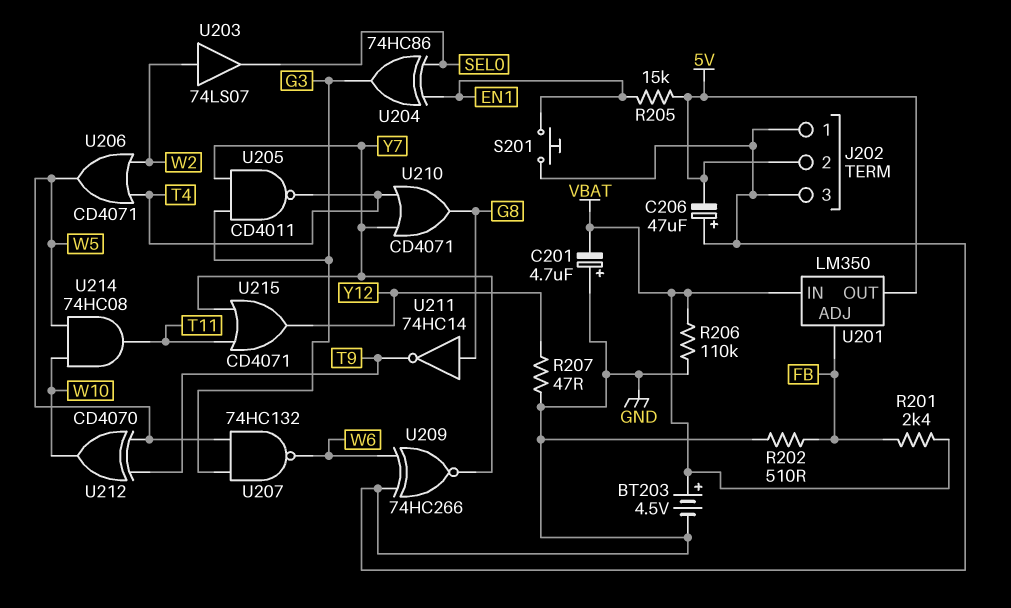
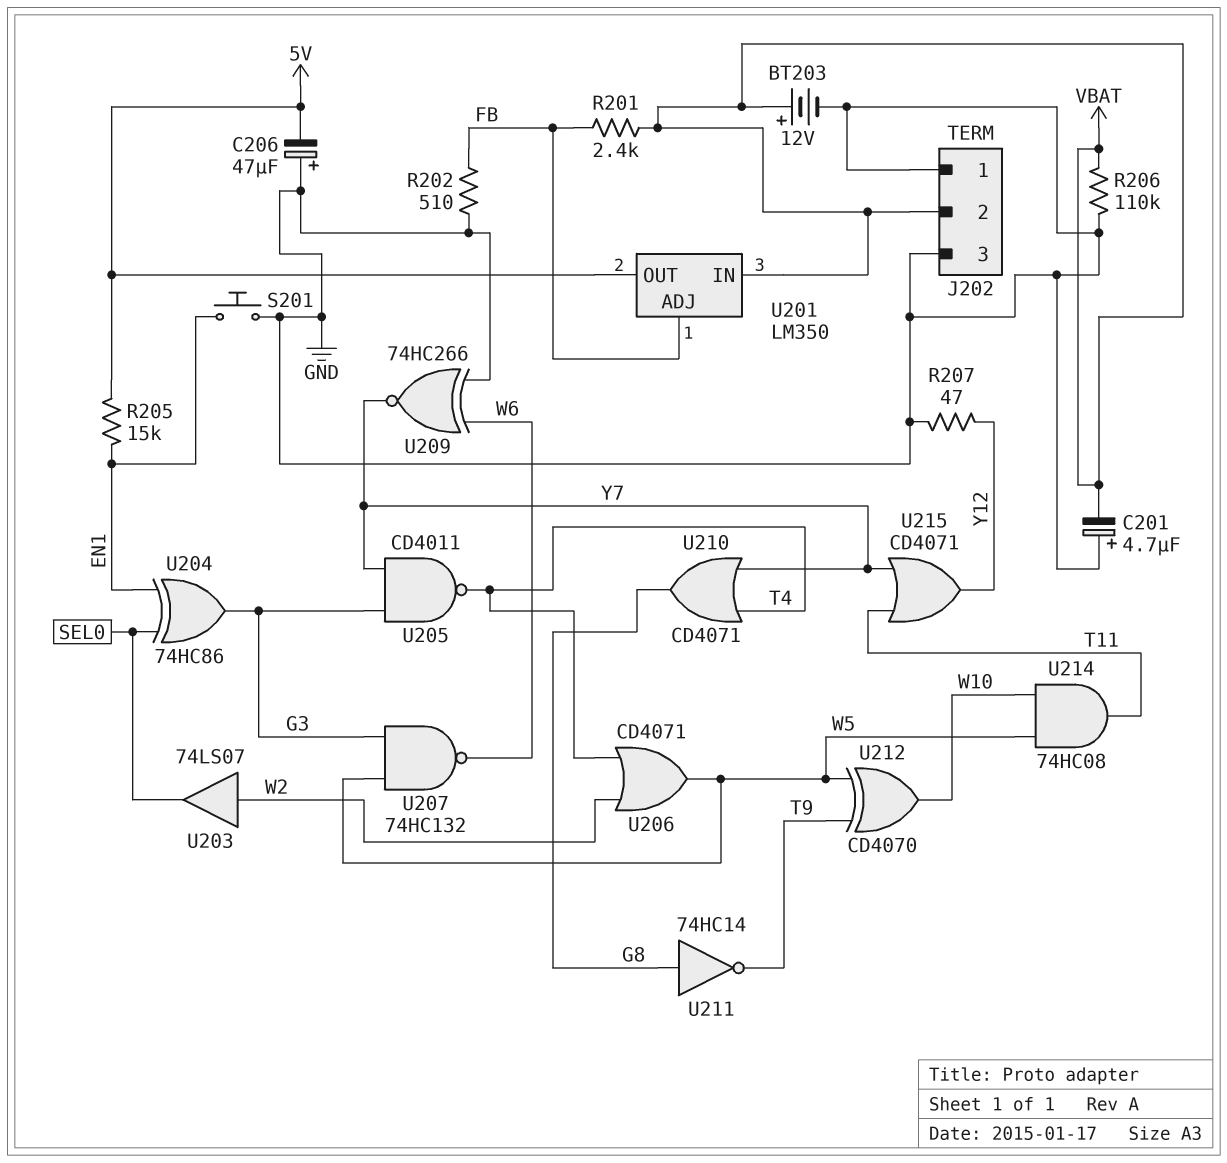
BT203: 4.5V (plus VBAT, minus GND) -> 12V (plus VBAT, minus GND)
J202 pin 2: 5V -> VBAT

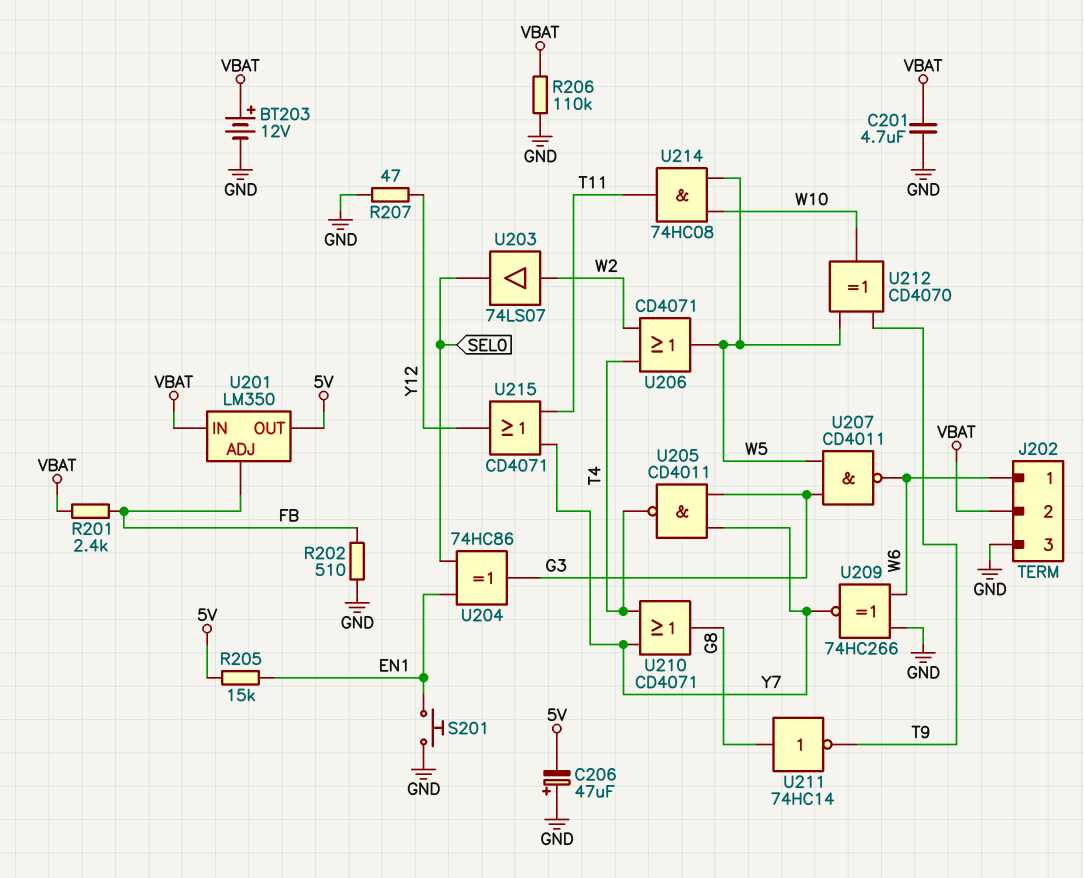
C201: 4.7uF (plus GND, minus VBAT) -> 4.7uF (GND, VBAT)
J202 pin 1: GND -> W6
U207: NAND 74HC132 (in G3, in W5, out W6) -> NAND CD4011 (in G3, in W5, out W6)

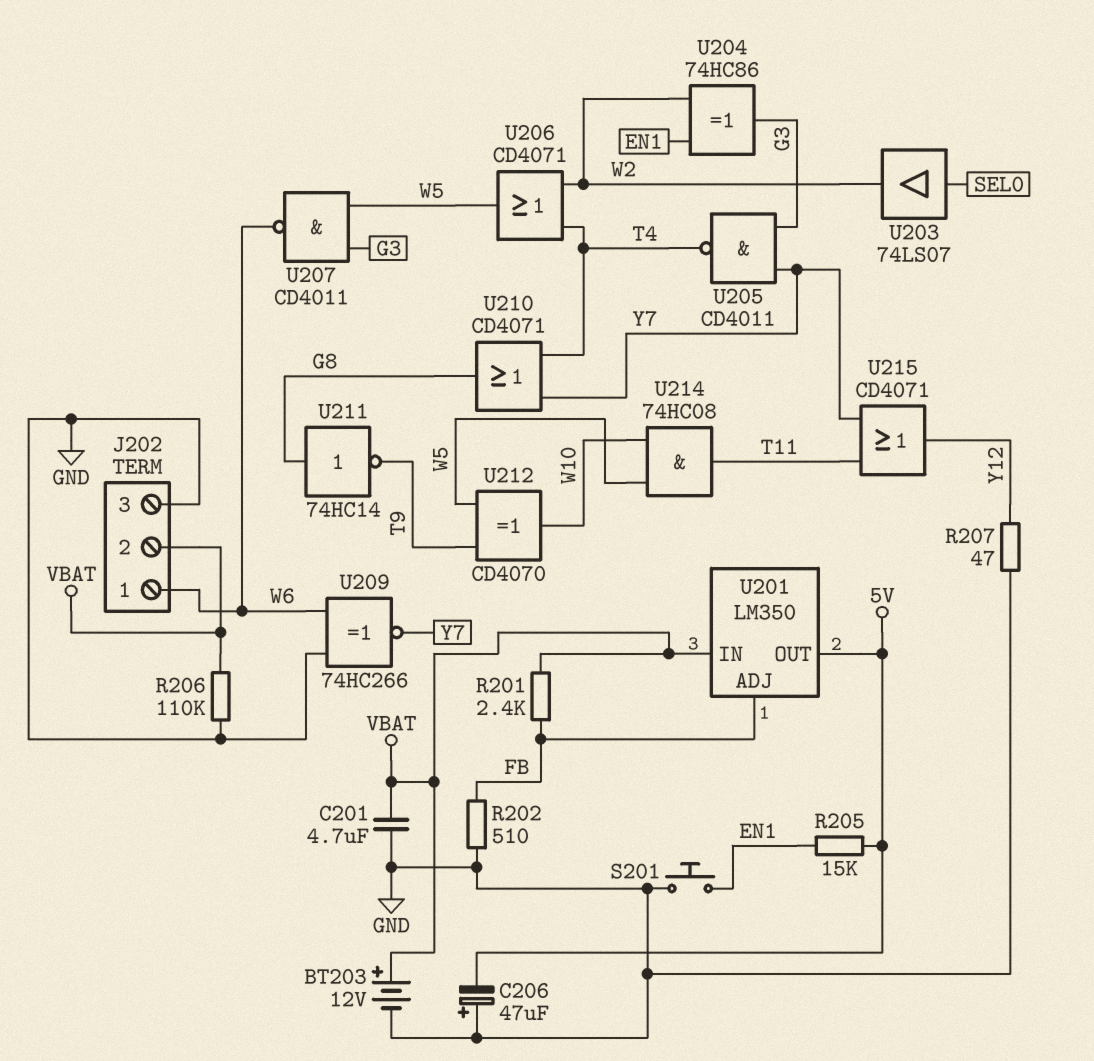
U203: buffer 74LS07 (in W2, out SEL0) -> buffer 74LS07 (in SEL0, out W2)
U204: XOR 74HC86 (in EN1, in SEL0, out G3) -> XOR 74HC86 (in EN1, in W2, out G3)

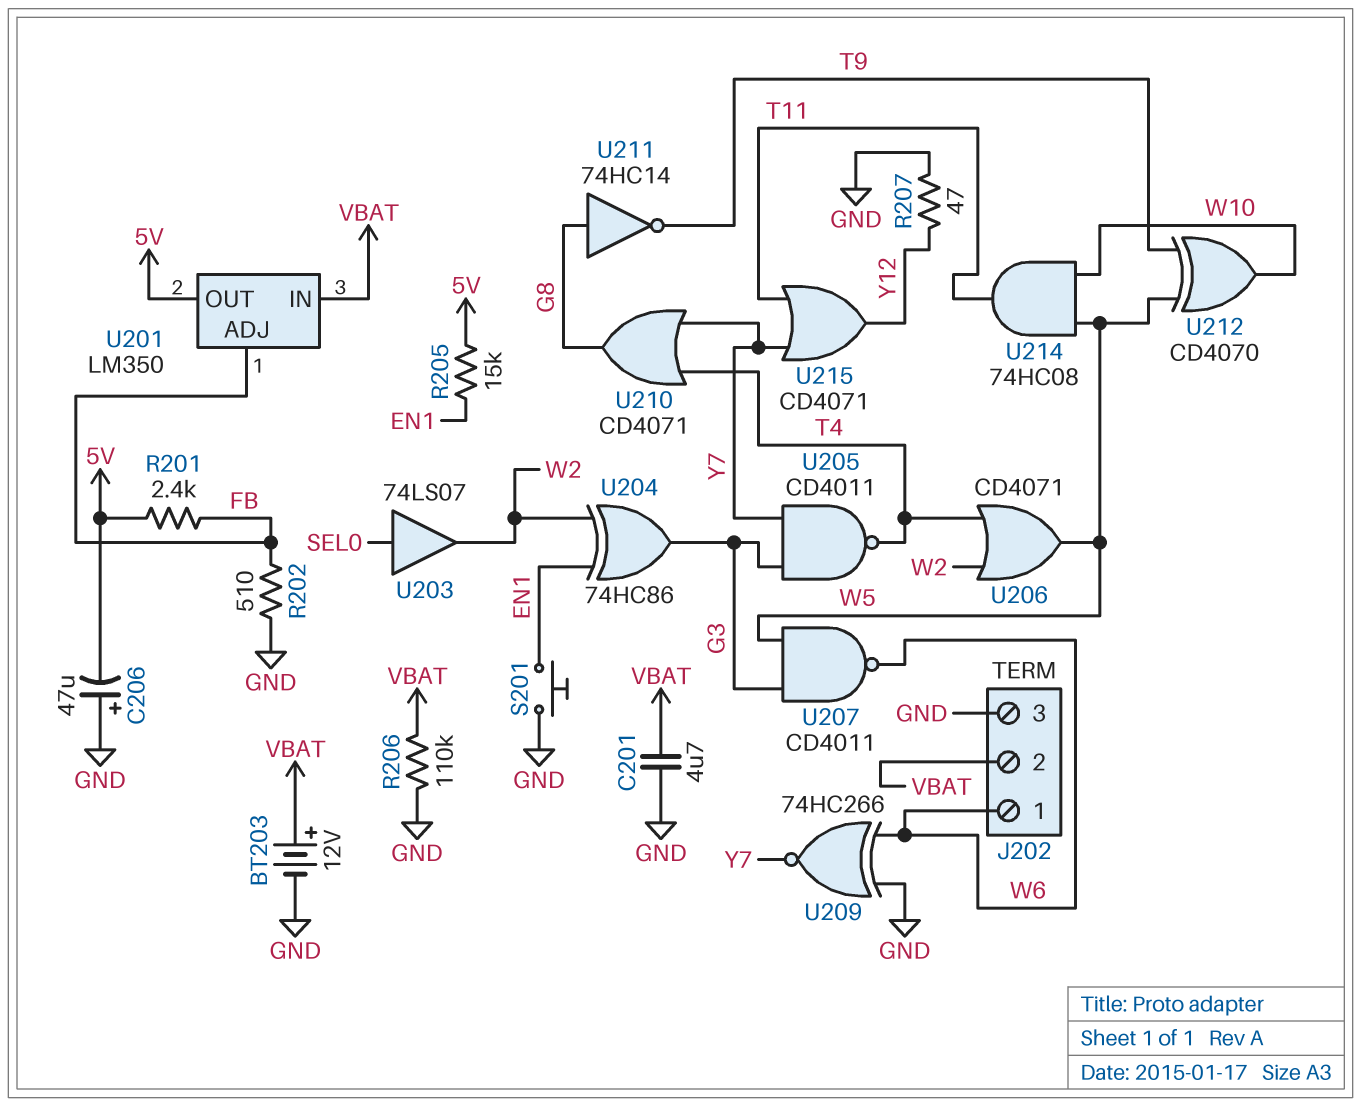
R201: 2.4k (FB, VBAT) -> 2.4k (5V, FB)

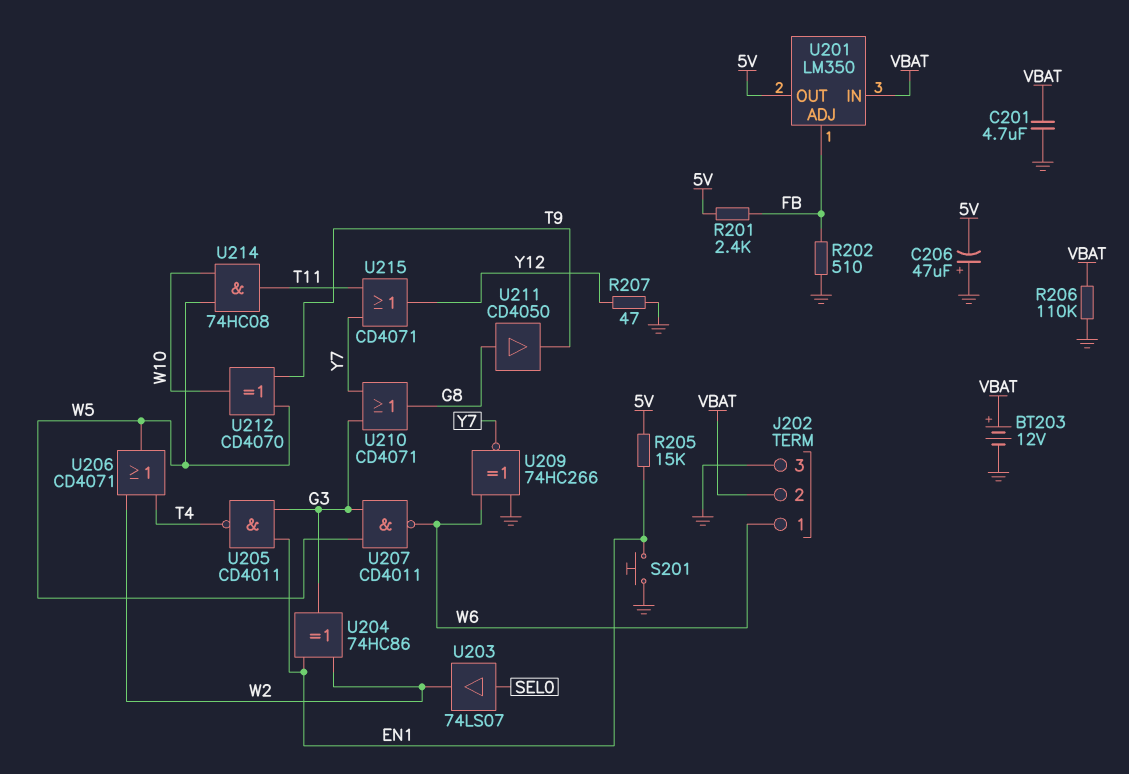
U205: NAND CD4011 (in G3, in Y7, out T4) -> NAND CD4011 (in EN1, in G3, out T4)
U210: OR CD4071 (in T4, in Y7, out G8) -> OR CD4071 (in G3, in Y7, out G8)
U211: NOT 74HC14 (in G8, out T9) -> buffer CD4050 (in G8, out T9)

